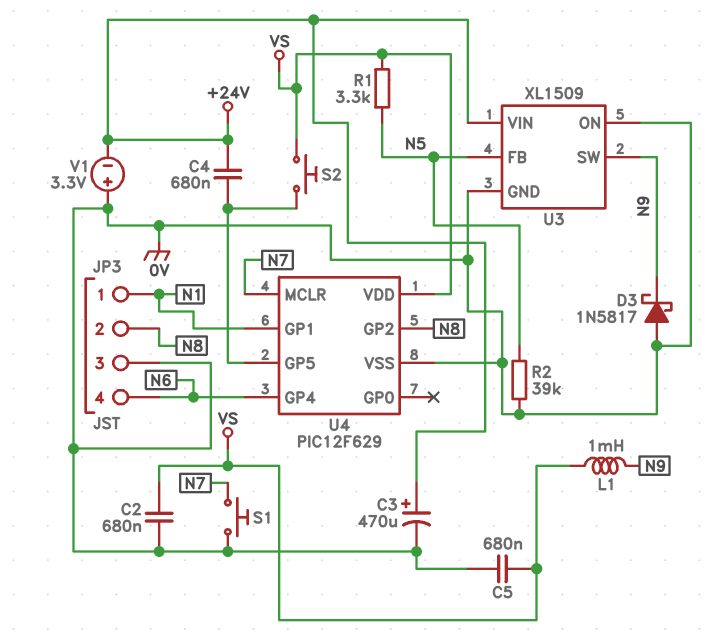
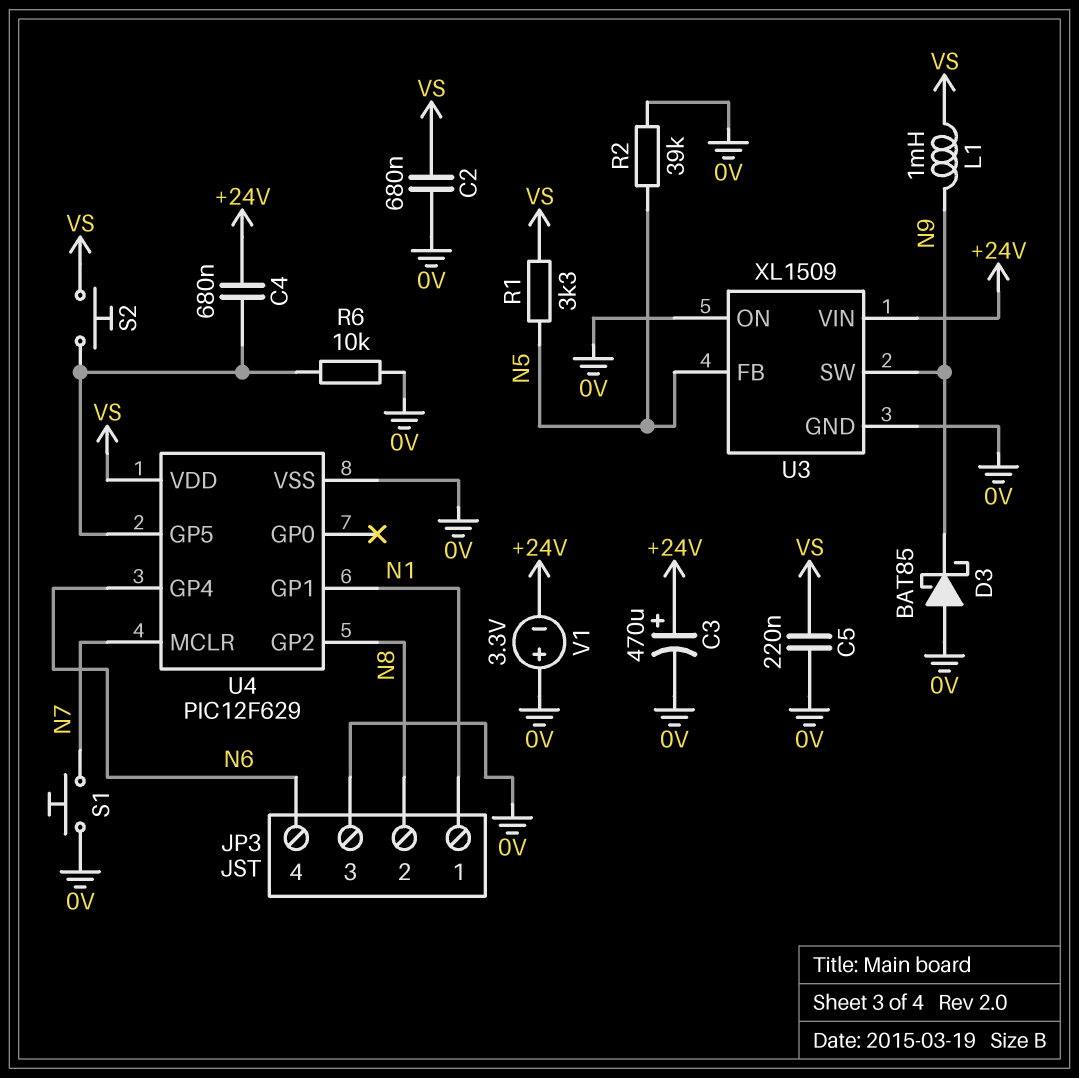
C5: 680nF (0V, VS) -> 220nF (0V, VS)
D3: schottky 1N5817 (A 0V, K N9) -> schottky BAT85 (A 0V, K N9)
R6: none -> 10k (0V, U4/GP5)

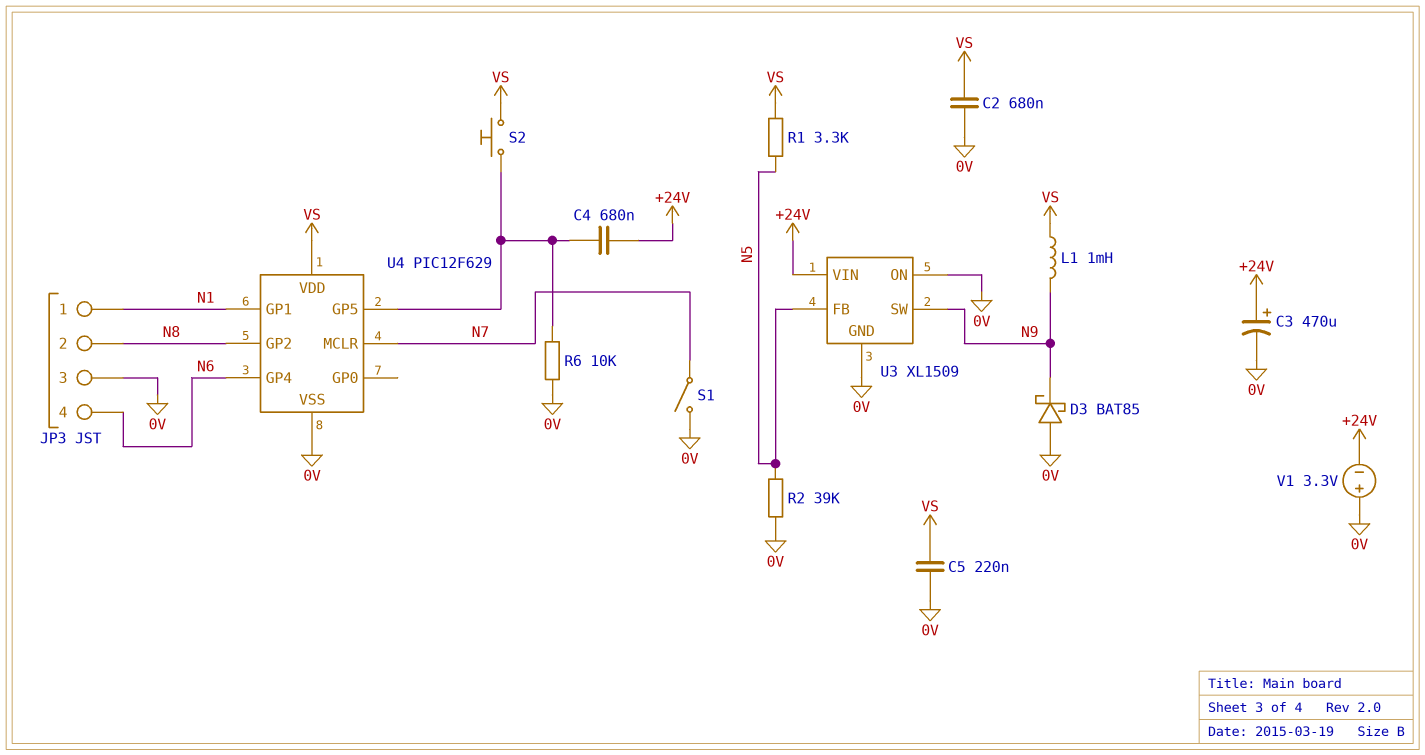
S1: button (0V, N7) -> switch (0V, N7)

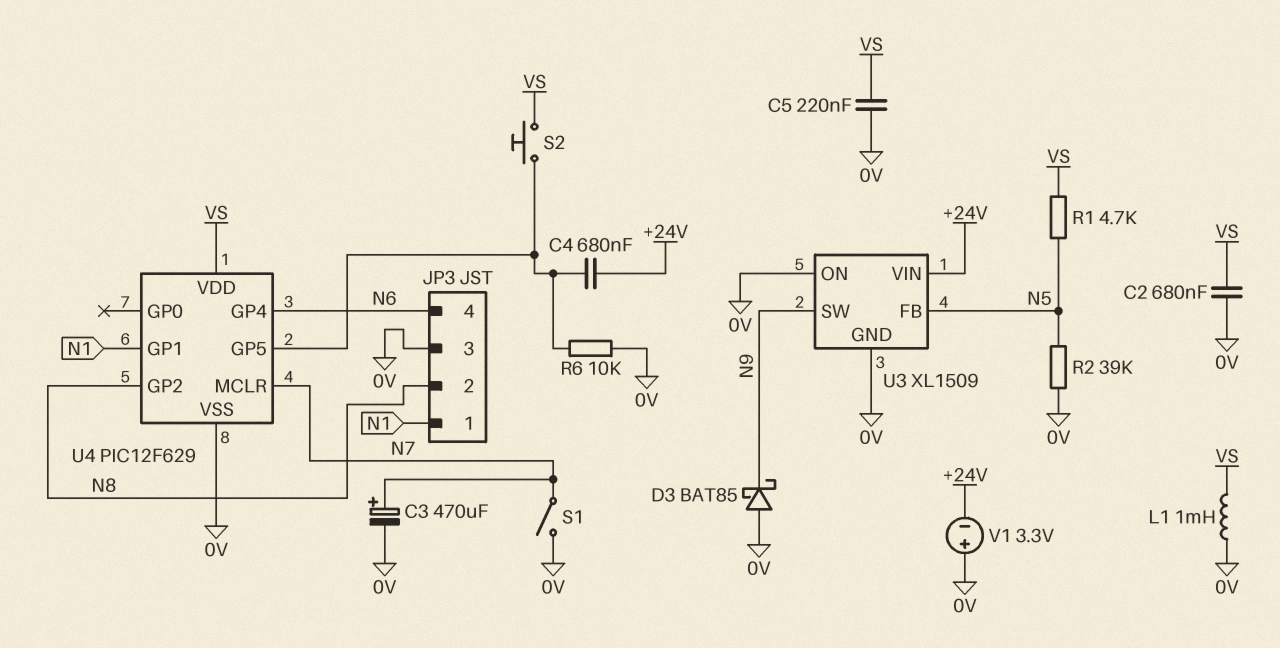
C3: 470uF (plus +24V, minus 0V) -> 470uF (plus N7, minus 0V)
L1: 1mH (N9, VS) -> 1mH (0V, VS)
R1: 3.3k (N5, VS) -> 4.7k (N5, VS)

